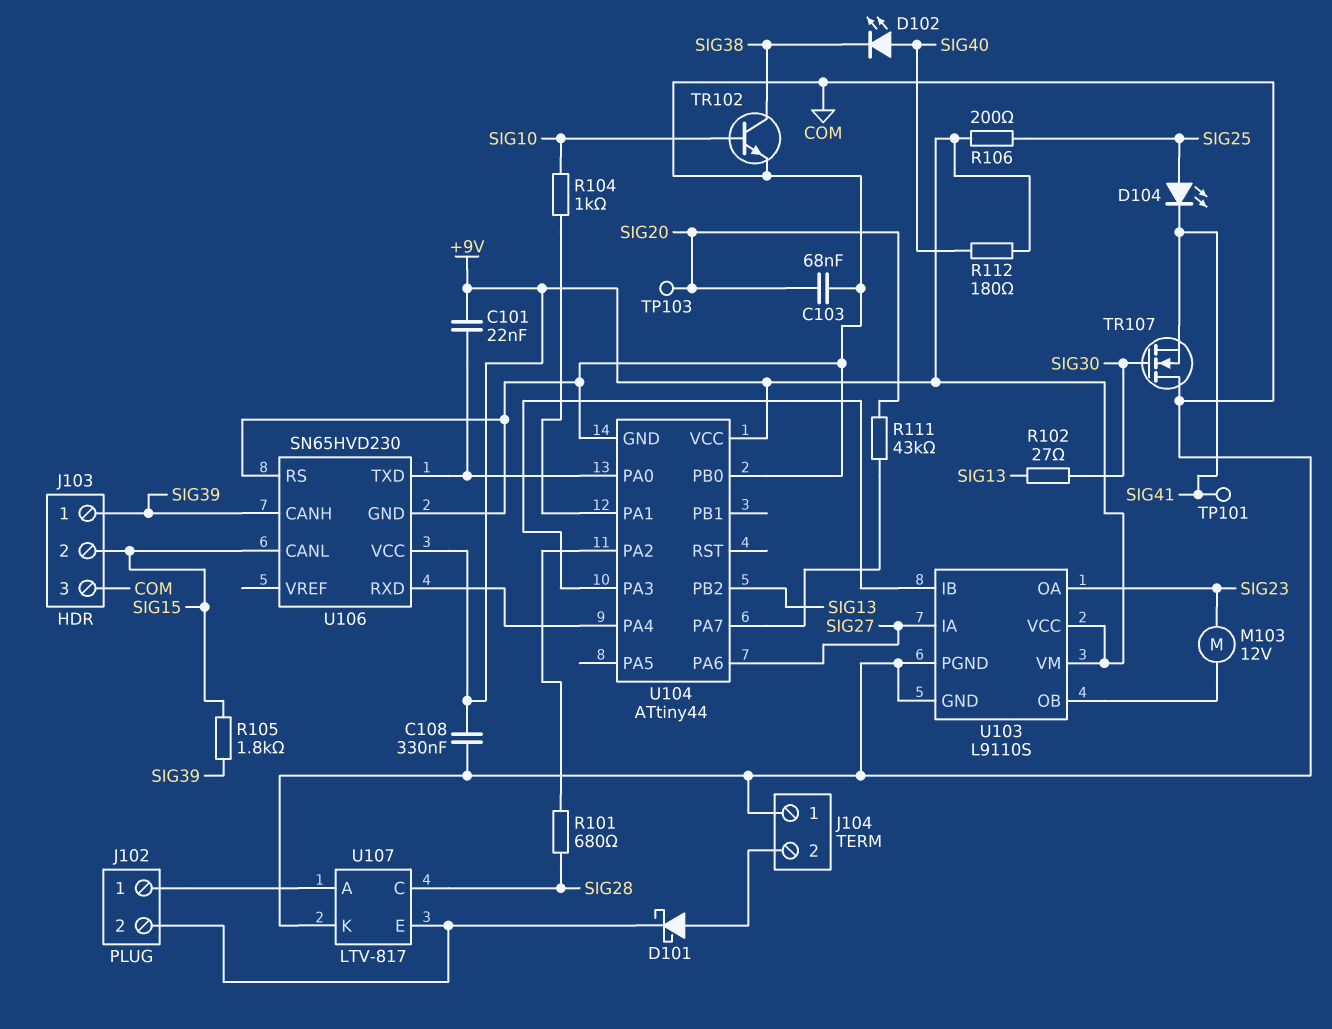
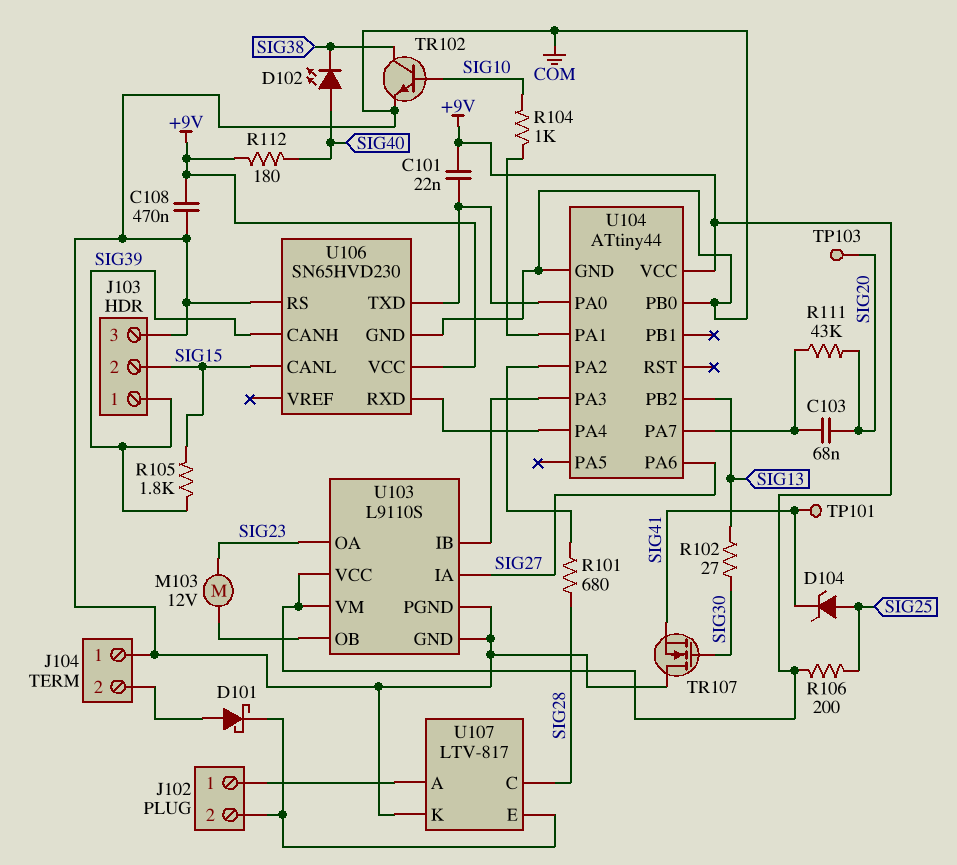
C103: 68nF (COM, SIG20) -> 68nF (SIG20, U104/PA7)
C108: 330nF (+9V, COM) -> 470nF (+9V, COM)
D104: LED (A SIG25, K SIG41) -> zener (A SIG25, K SIG41)

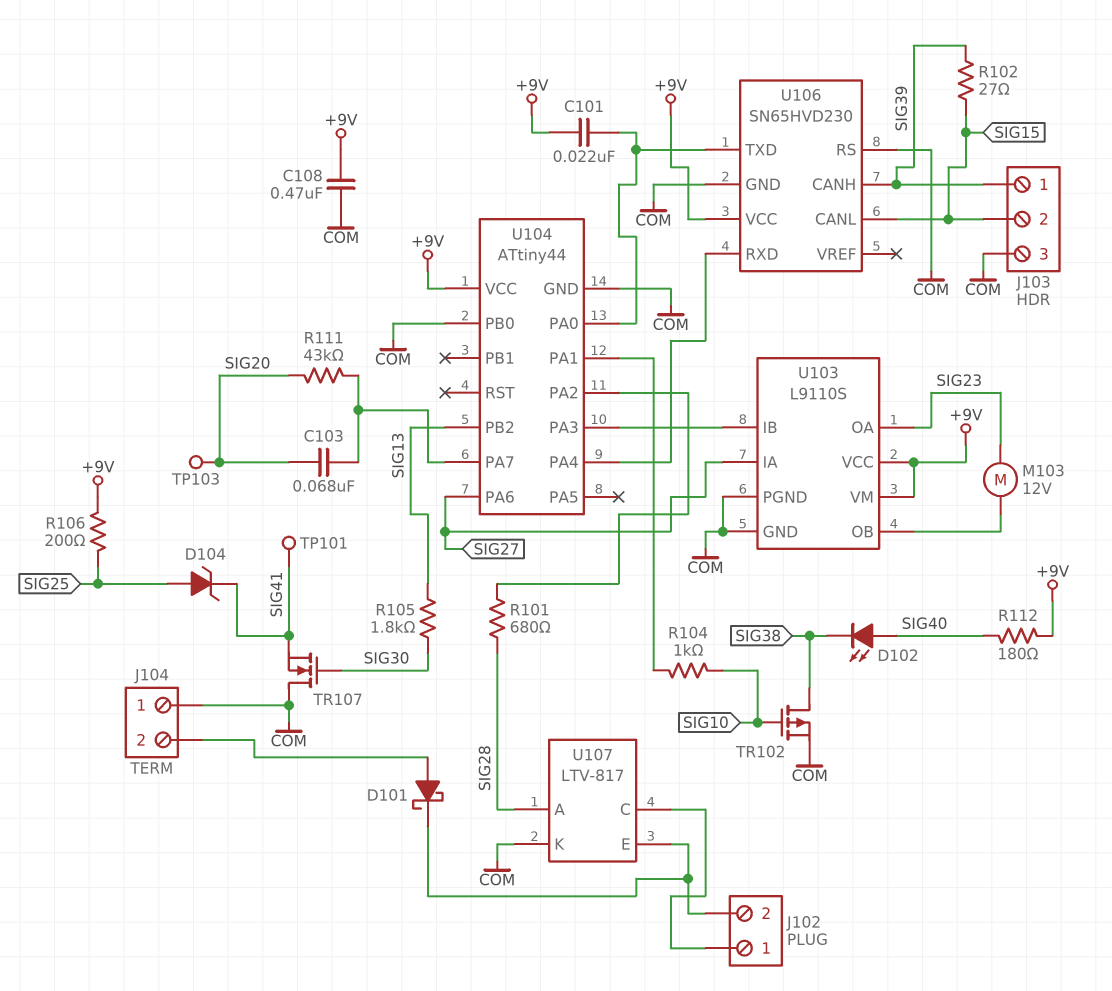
R102: 27 (SIG13, SIG30) -> 27 (SIG15, SIG39)
R105: 1.8k (SIG15, SIG39) -> 1.8k (SIG13, SIG30)
TR102: NPN (B SIG10, C SIG38, E COM) -> PMOS (G SIG10, D SIG38, S COM)
U107 pin A: J102/1 -> SIG28
U107 pin C: SIG28 -> J102/1

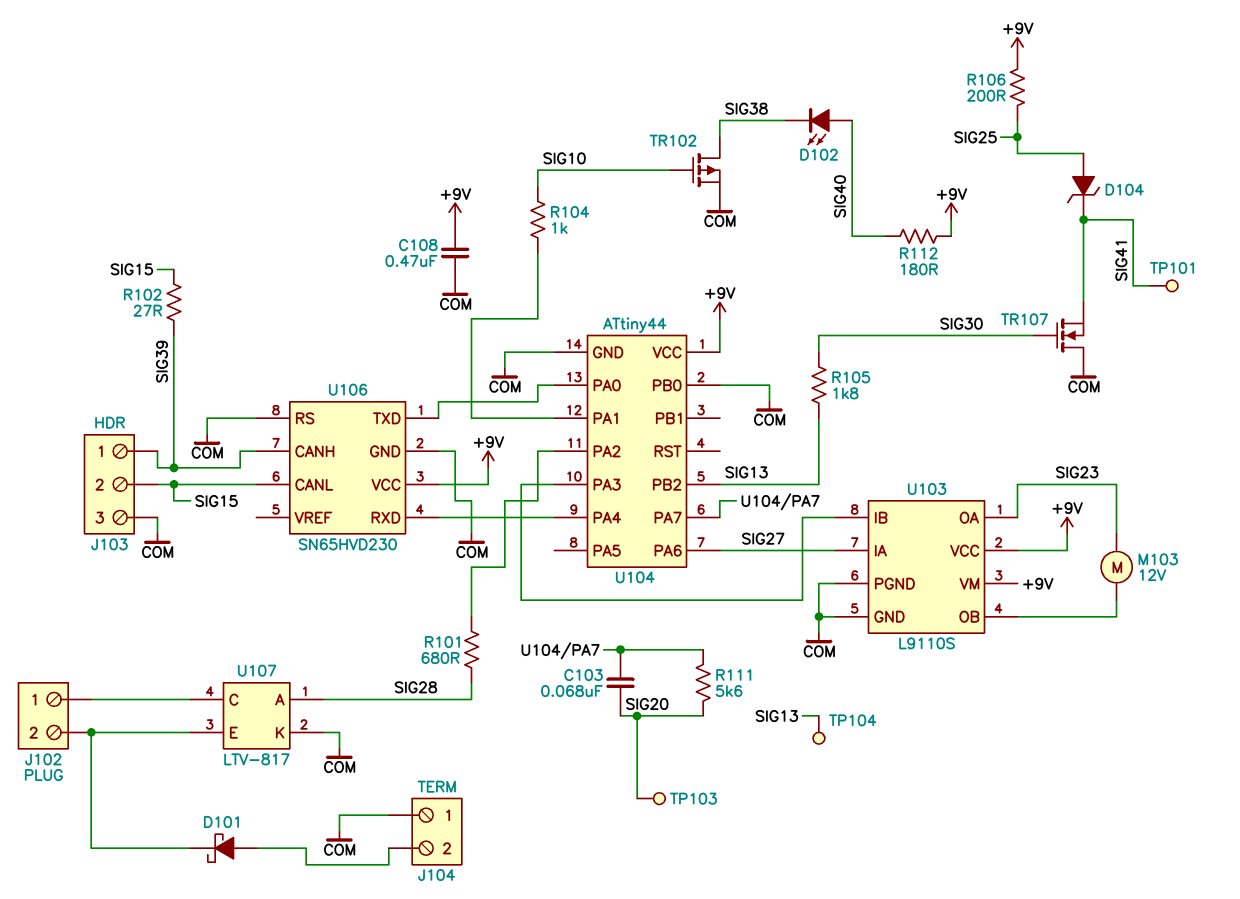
C101: 22nF (+9V, U104/PA0) -> none
R111: 43k (SIG20, U104/PA7) -> 5.6k (SIG20, U104/PA7)
TP104: none -> test point (SIG13)

